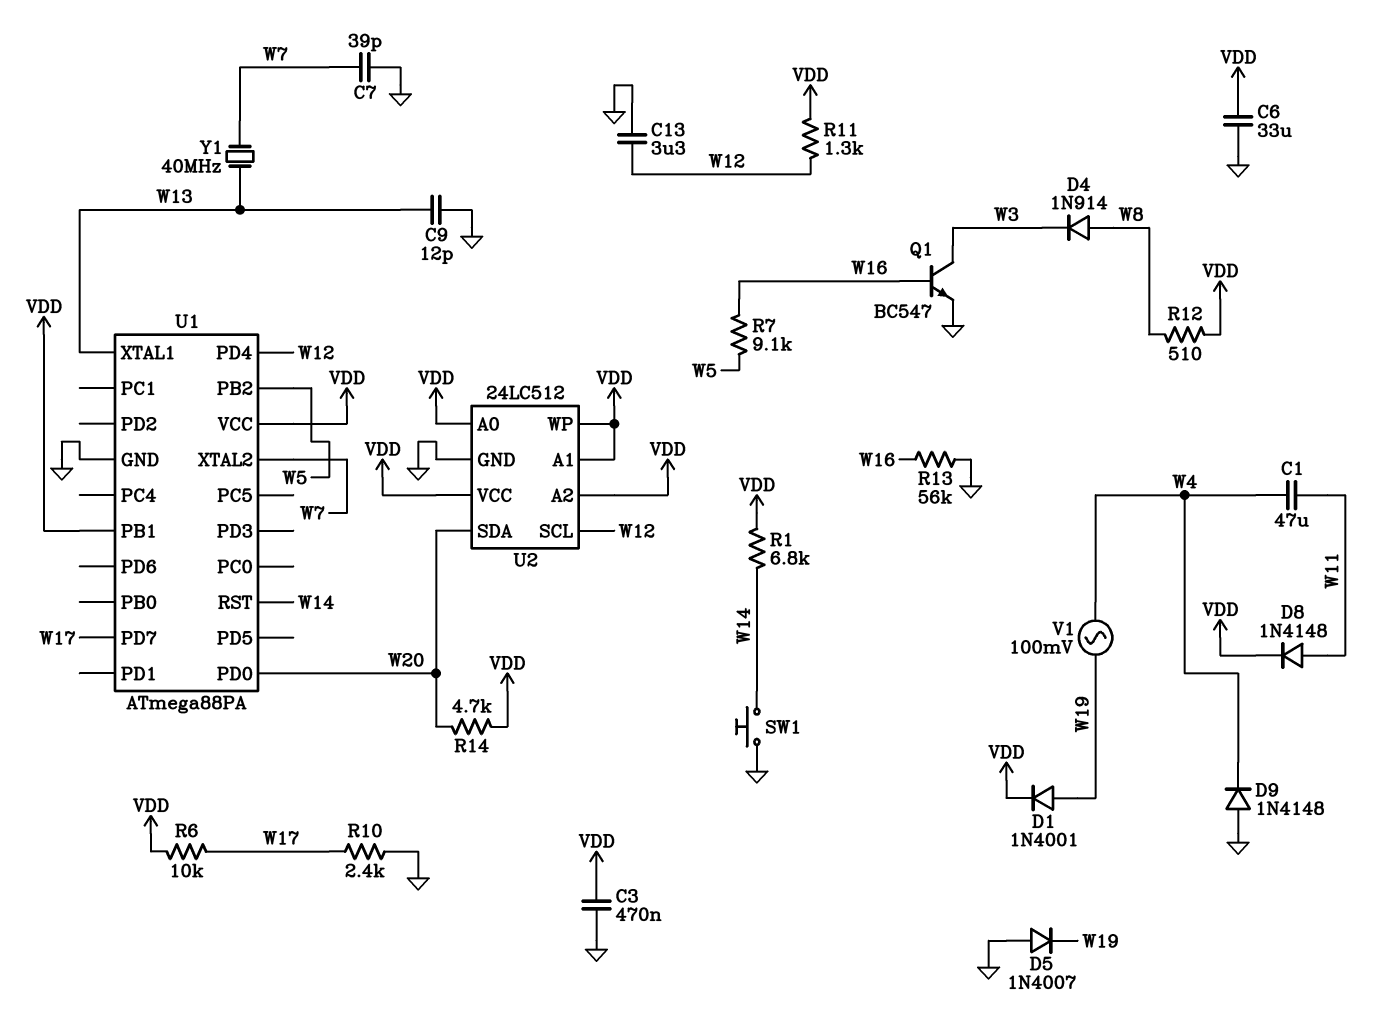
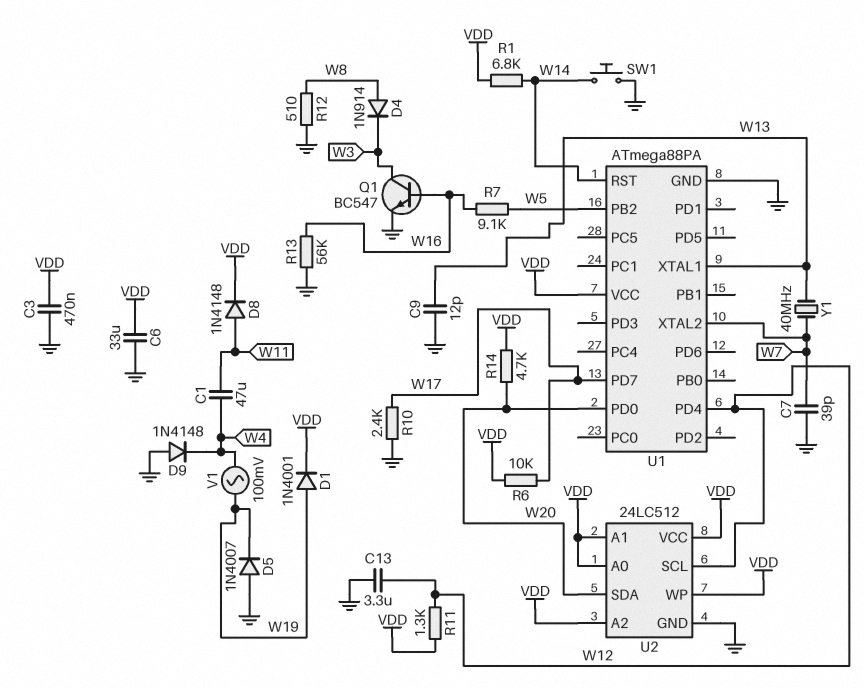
R12: 510 (VDD, W8) -> 510 (GND, W8)
U1 pin PB1: VDD -> none

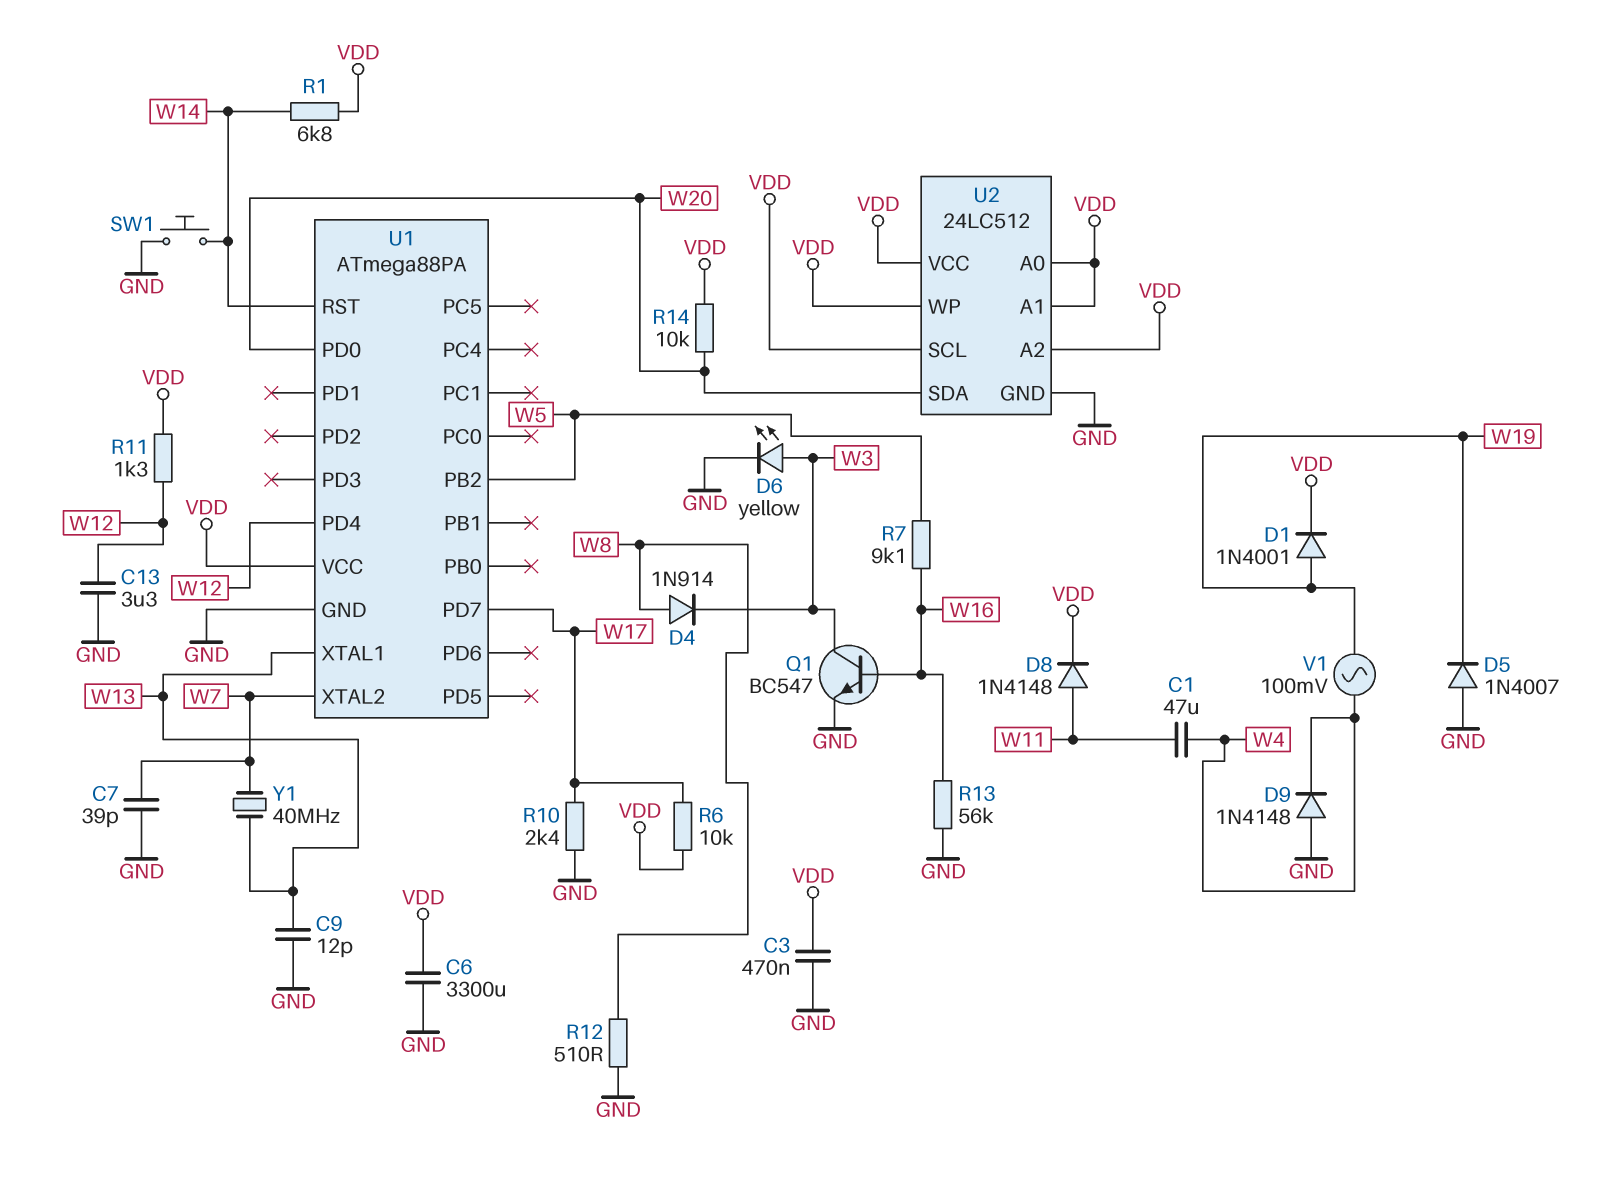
C6: 33uF (GND, VDD) -> 3300uF (GND, VDD)
D6: none -> LED yellow (A W3, K GND)
R14: 4.7k (VDD, W20) -> 10k (VDD, W20)
U2 pin SCL: W12 -> VDD

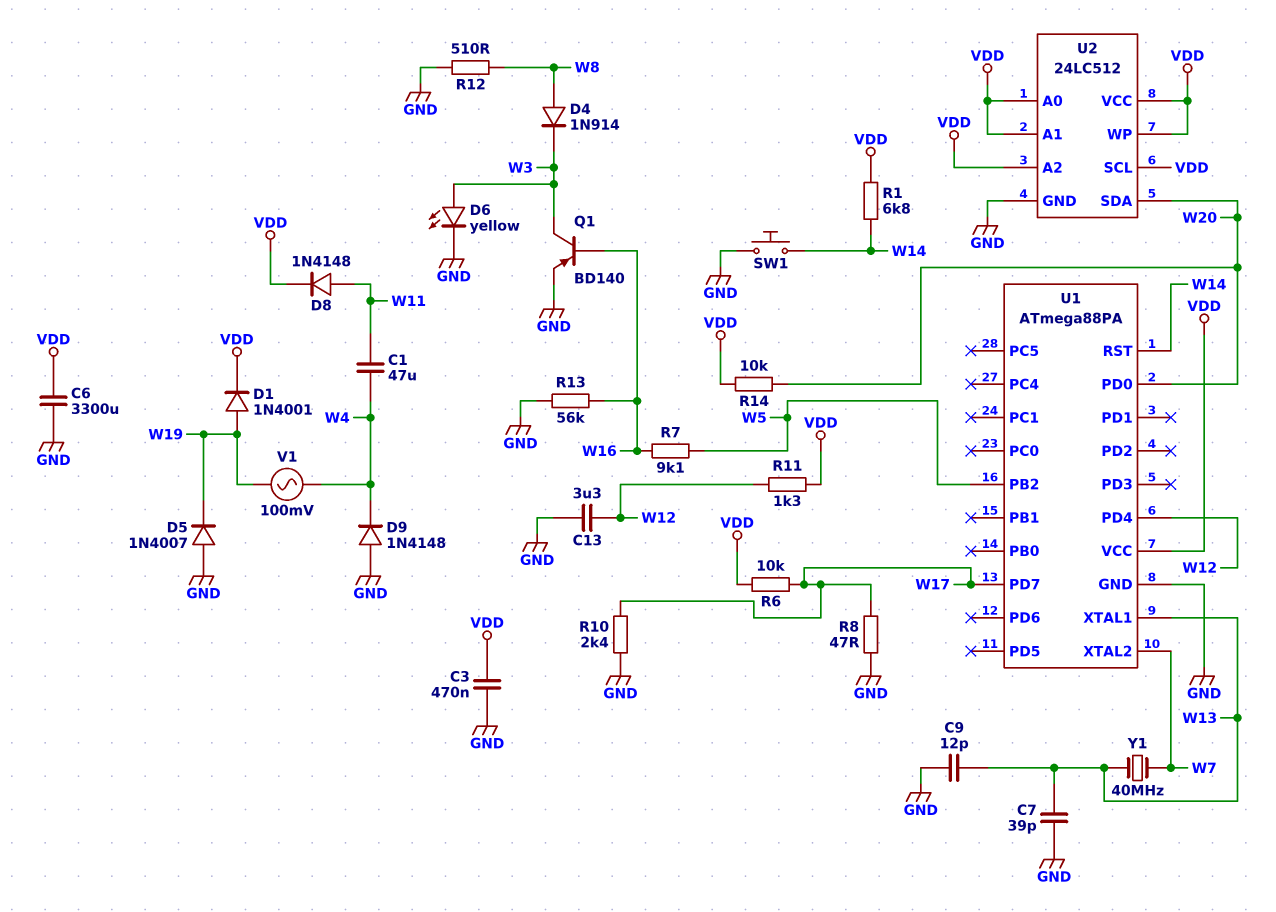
C7: 39pF (GND, W7) -> 39pF (GND, W13)
Q1: NPN BC547 (B W16, C W3, E GND) -> PNP BD140 (B W16, C W3, E GND)
R8: none -> 47 (GND, W17)

